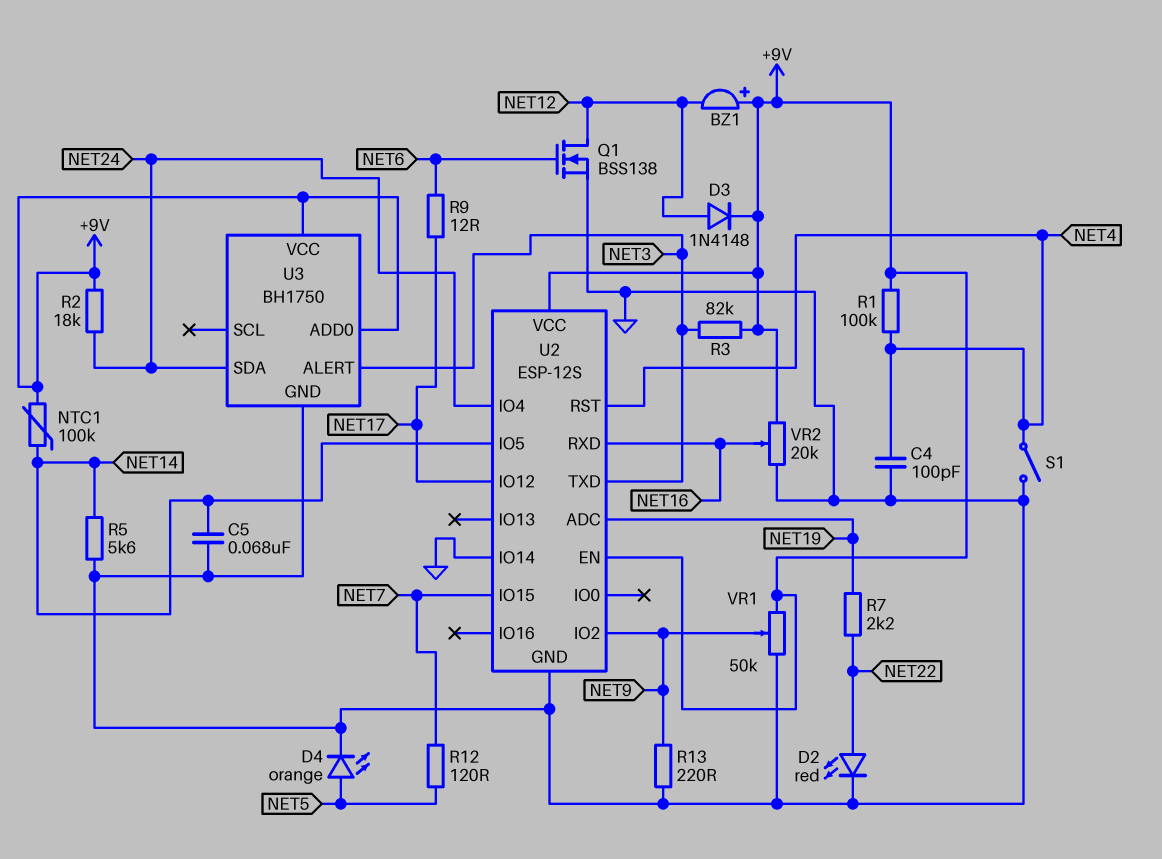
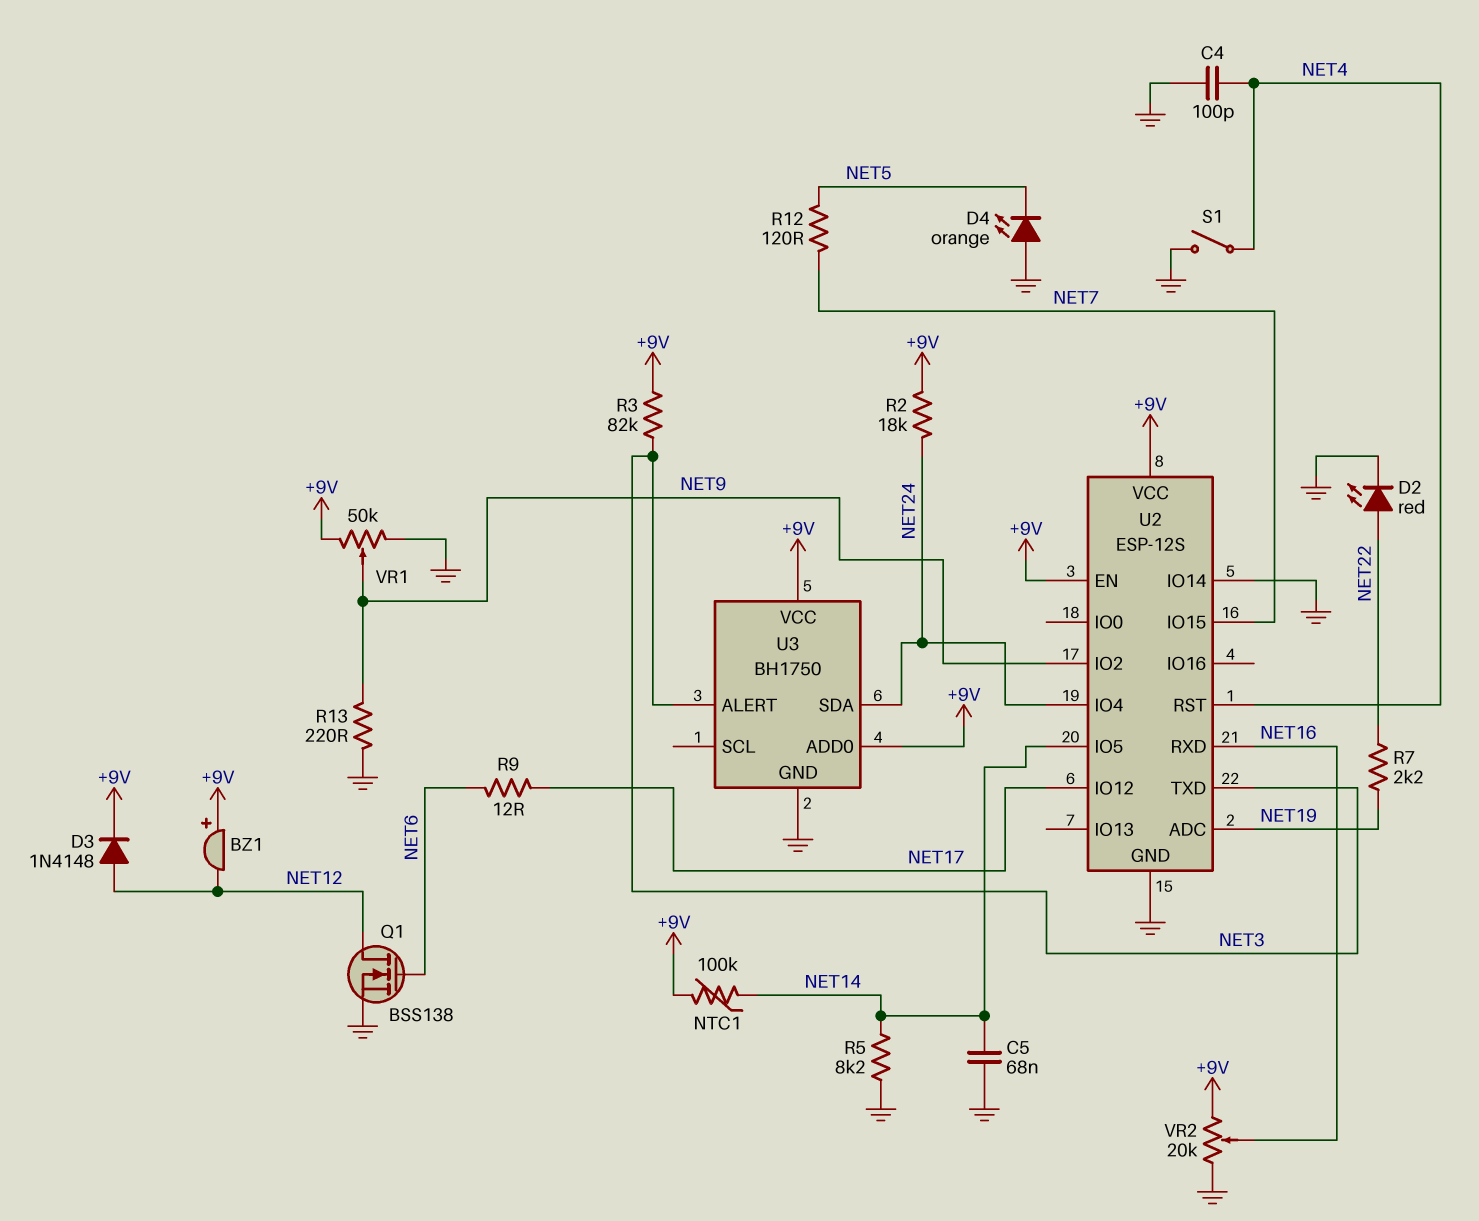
D4: LED orange (A NET5, K GND) -> LED orange (A GND, K NET5)
R1: 100k (+9V, NET4) -> none
R5: 5.6k (GND, NET14) -> 8.2k (GND, NET14)

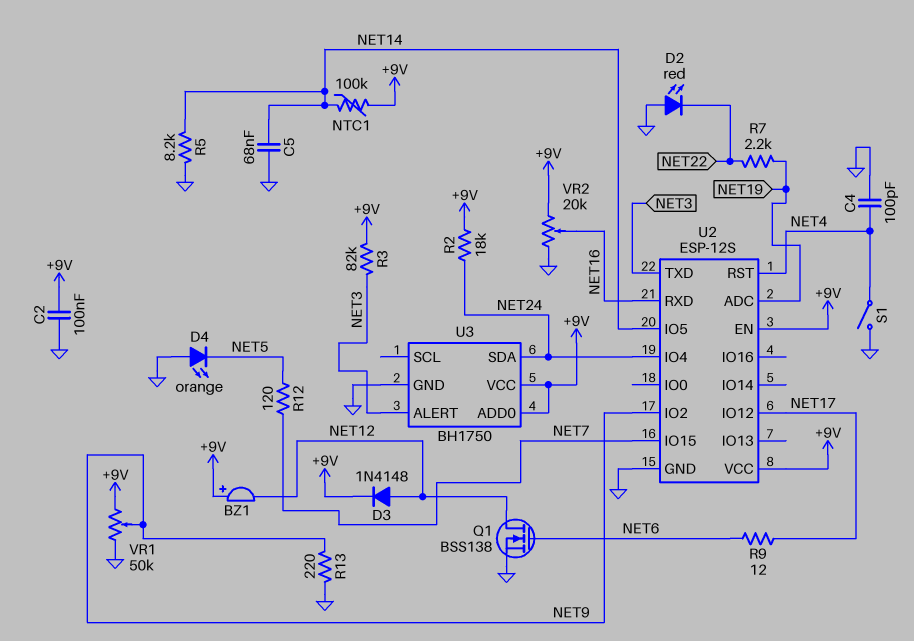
C2: none -> 100nF (+9V, GND)
D2: LED red (A NET22, K GND) -> LED red (A GND, K NET22)
U2 pin IO14: GND -> none

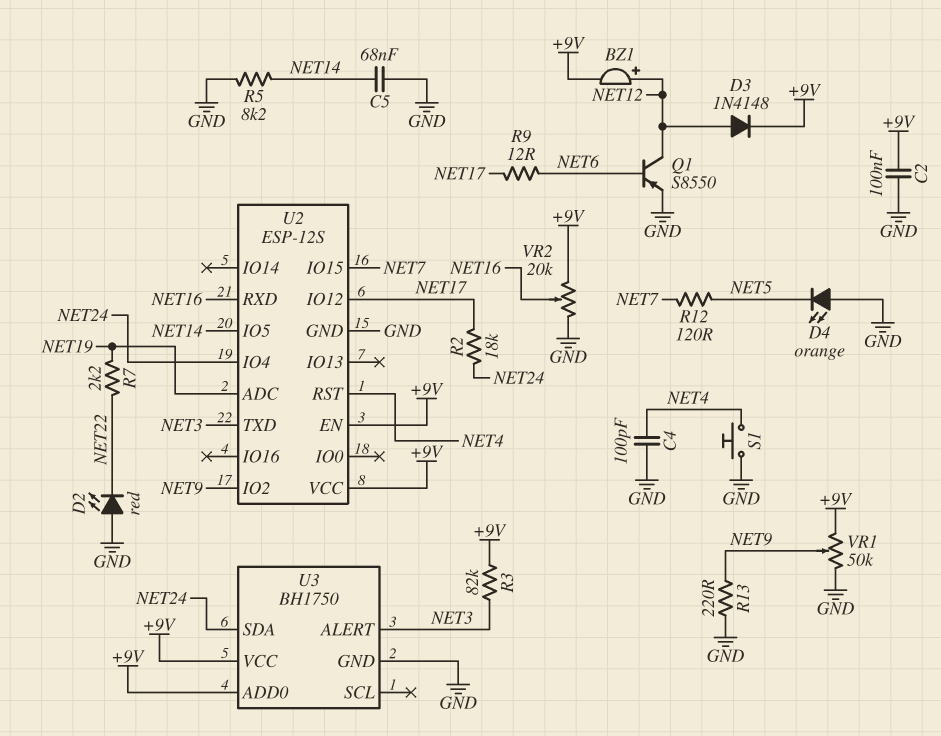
BZ1: buzzer (plus +9V, minus NET12) -> buzzer (plus NET12, minus +9V)
NTC1: 100k (+9V, NET14) -> none
Q1: NMOS BSS138 (G NET6, D NET12, S GND) -> PNP S8550 (B NET6, C NET12, E GND)
R2: 18k (+9V, NET24) -> 18k (NET17, NET24)
S1: switch (GND, NET4) -> button (GND, NET4)

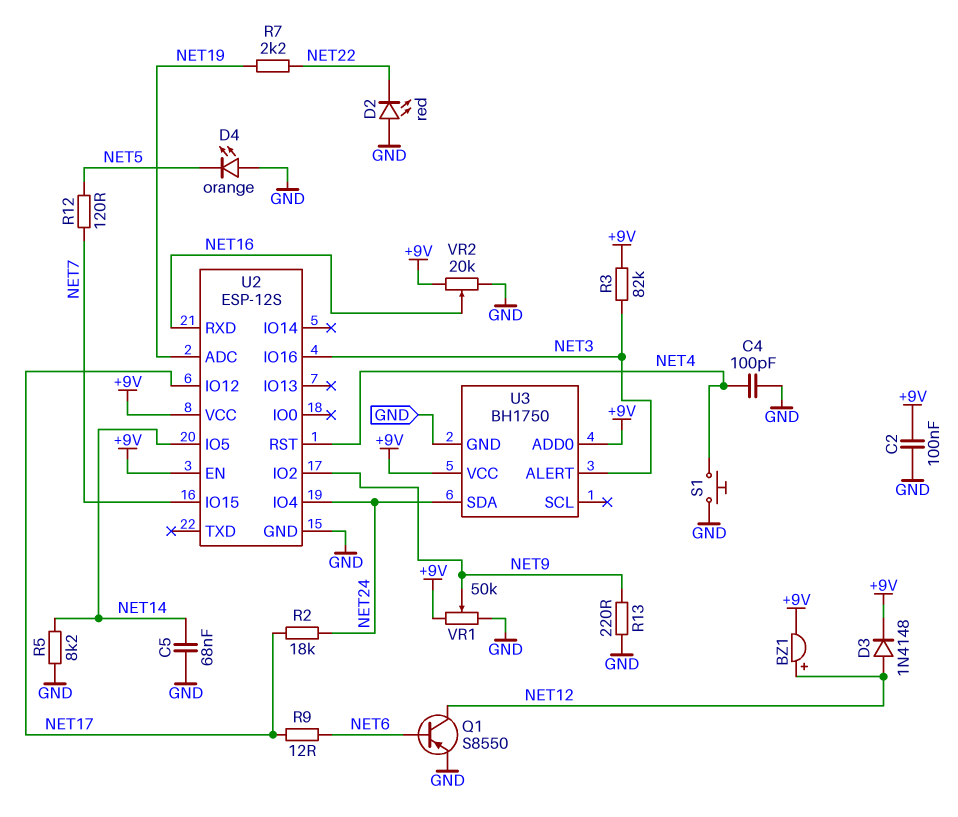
U2 pin IO16: none -> NET3
U2 pin TXD: NET3 -> none

